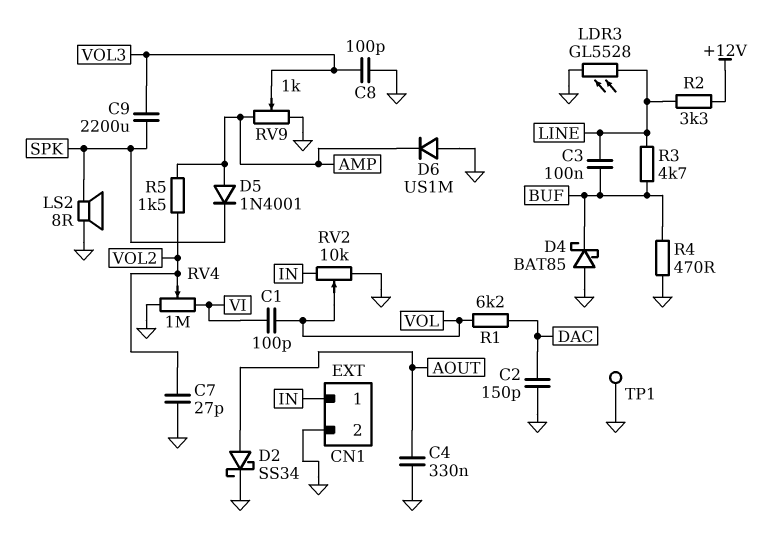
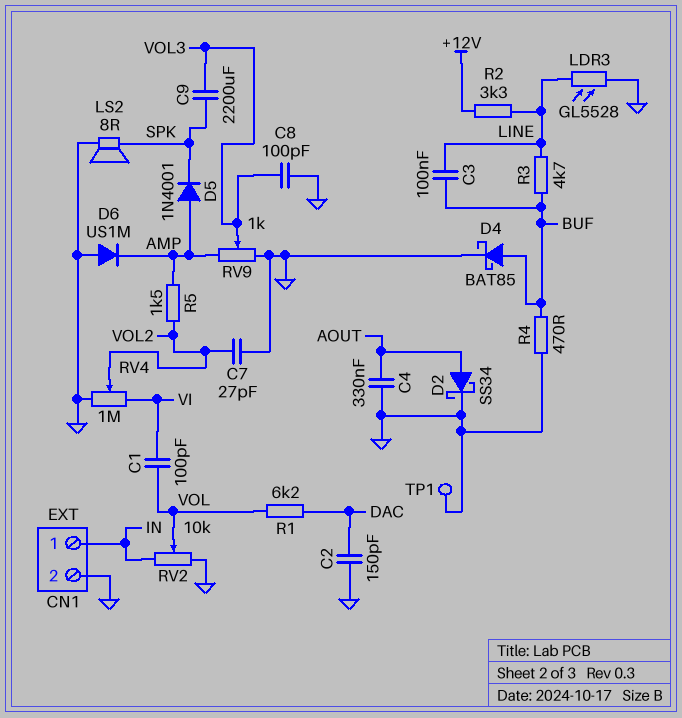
D4: schottky BAT85 (A GND, K BUF) -> schottky BAT85 (A BUF, K GND)

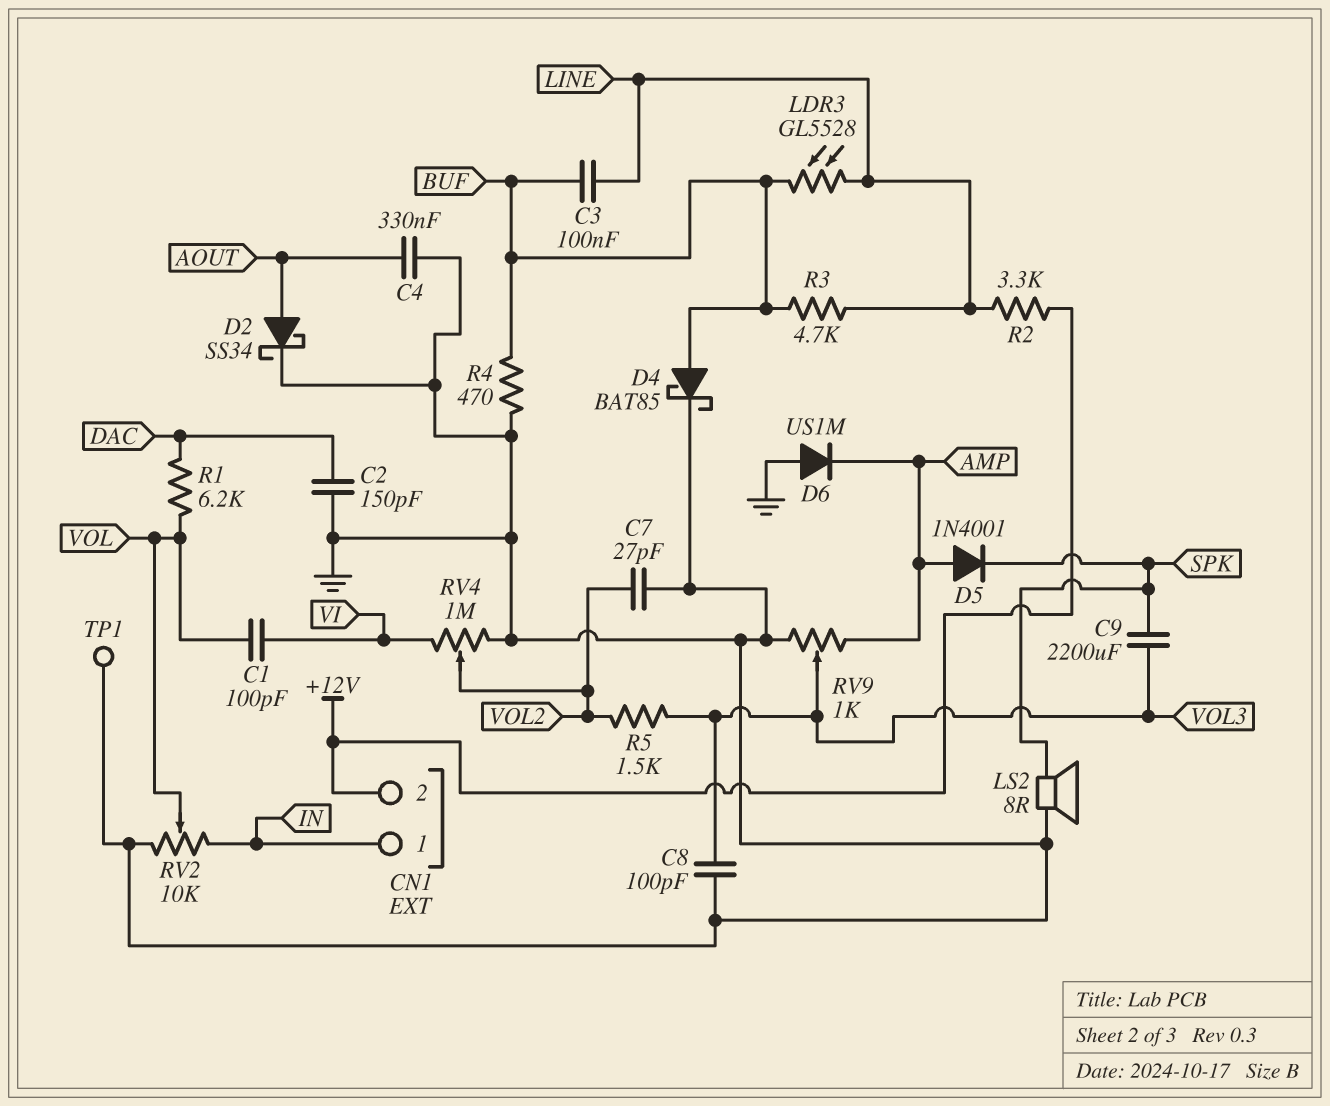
CN1 pin 2: GND -> +12V
LDR3: GL5528 (GND, LINE) -> GL5528 (BUF, LINE)
R5: 1.5k (AMP, VOL2) -> 1.5k (VOL2, VOL3)

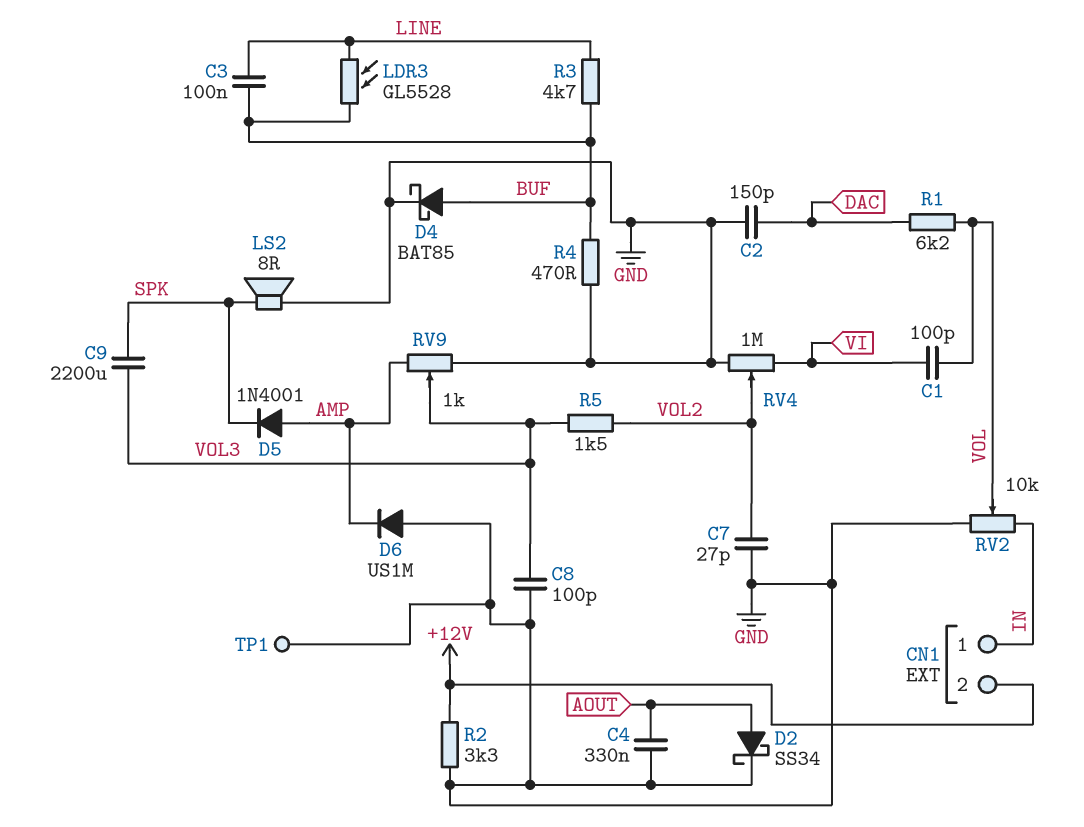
R2: 3.3k (+12V, LINE) -> 3.3k (+12V, GND)

